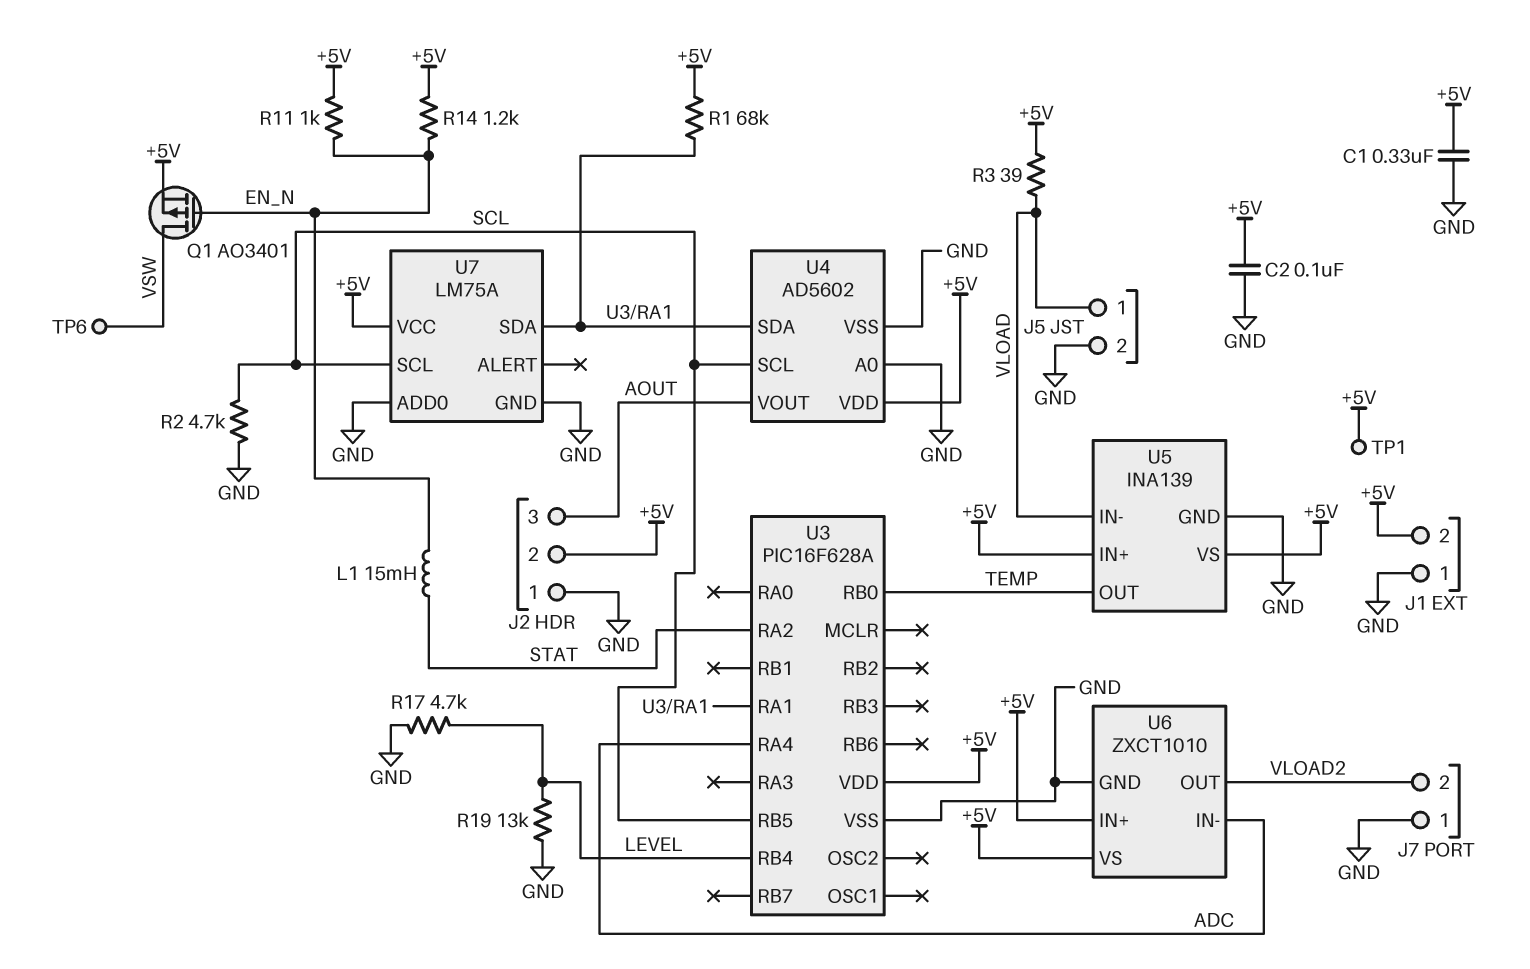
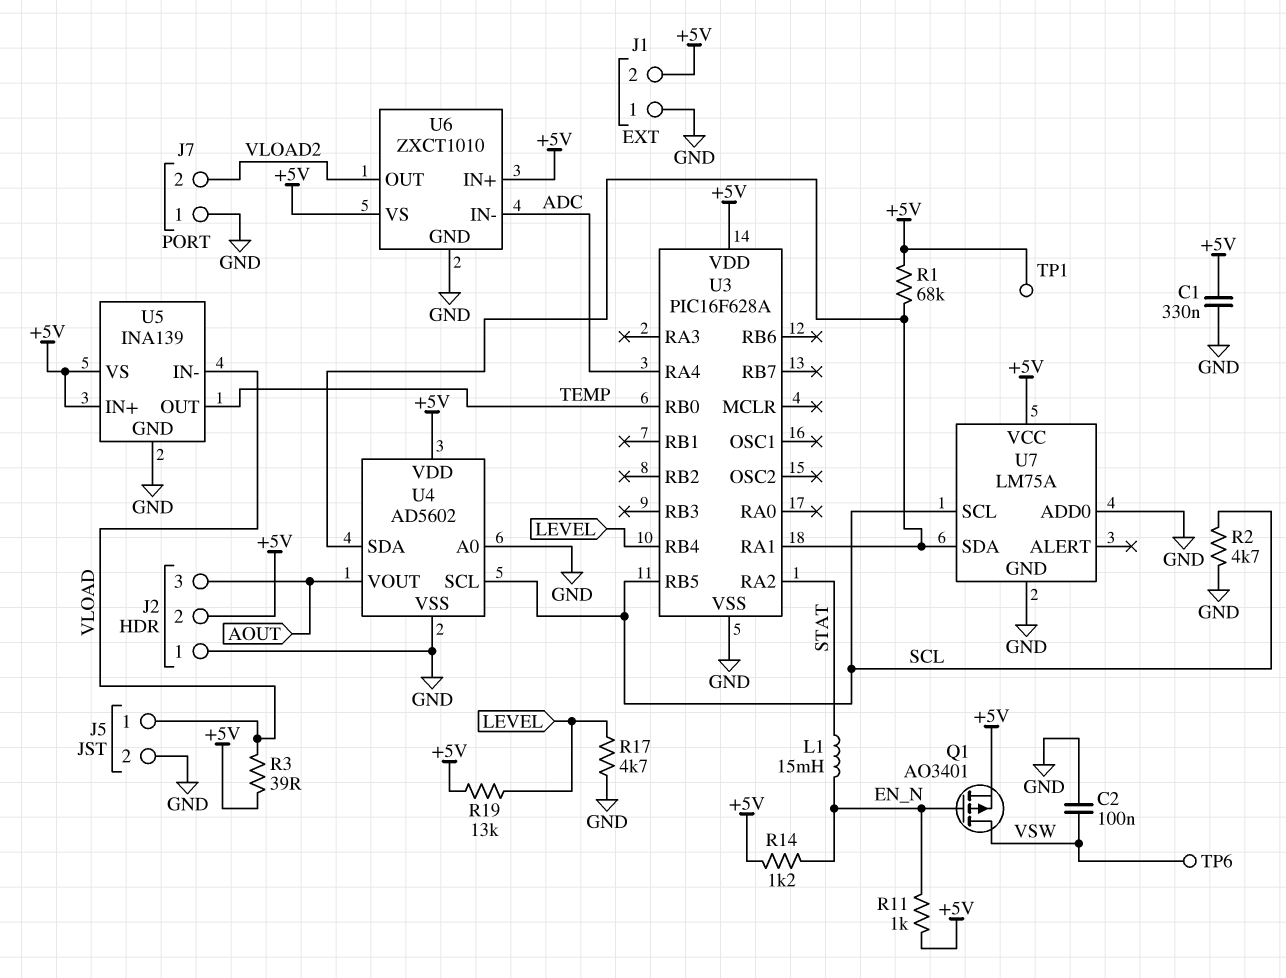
C2: 100nF (+5V, GND) -> 100nF (GND, VSW)
R19: 13k (GND, LEVEL) -> 13k (+5V, LEVEL)

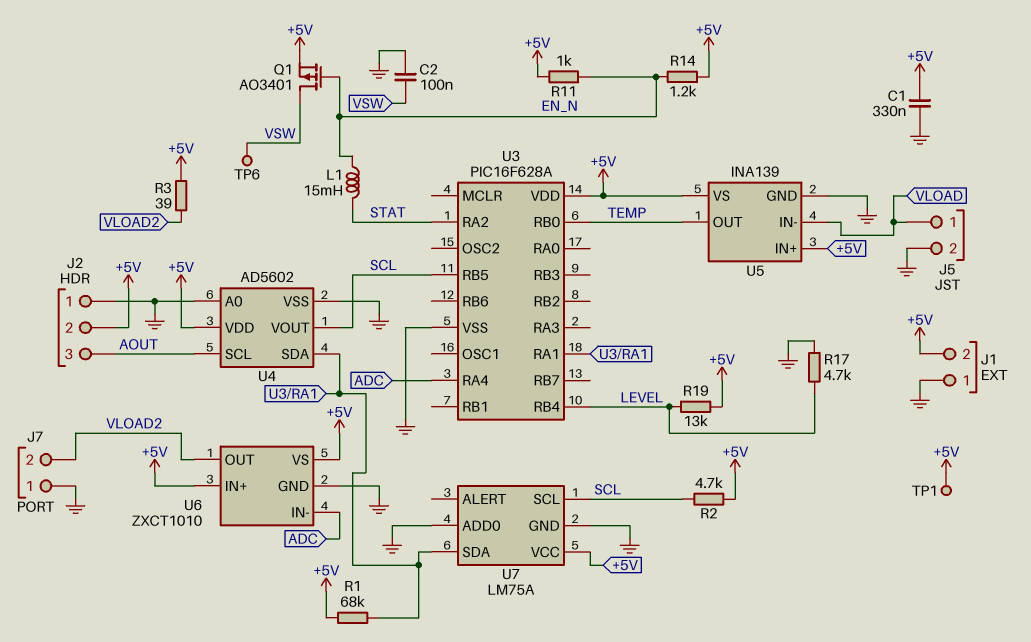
R2: 4.7k (GND, SCL) -> 4.7k (+5V, SCL)
R3: 39 (+5V, VLOAD) -> 39 (+5V, VLOAD2)
U4 pin SCL: SCL -> AOUT
U4 pin VOUT: AOUT -> SCL

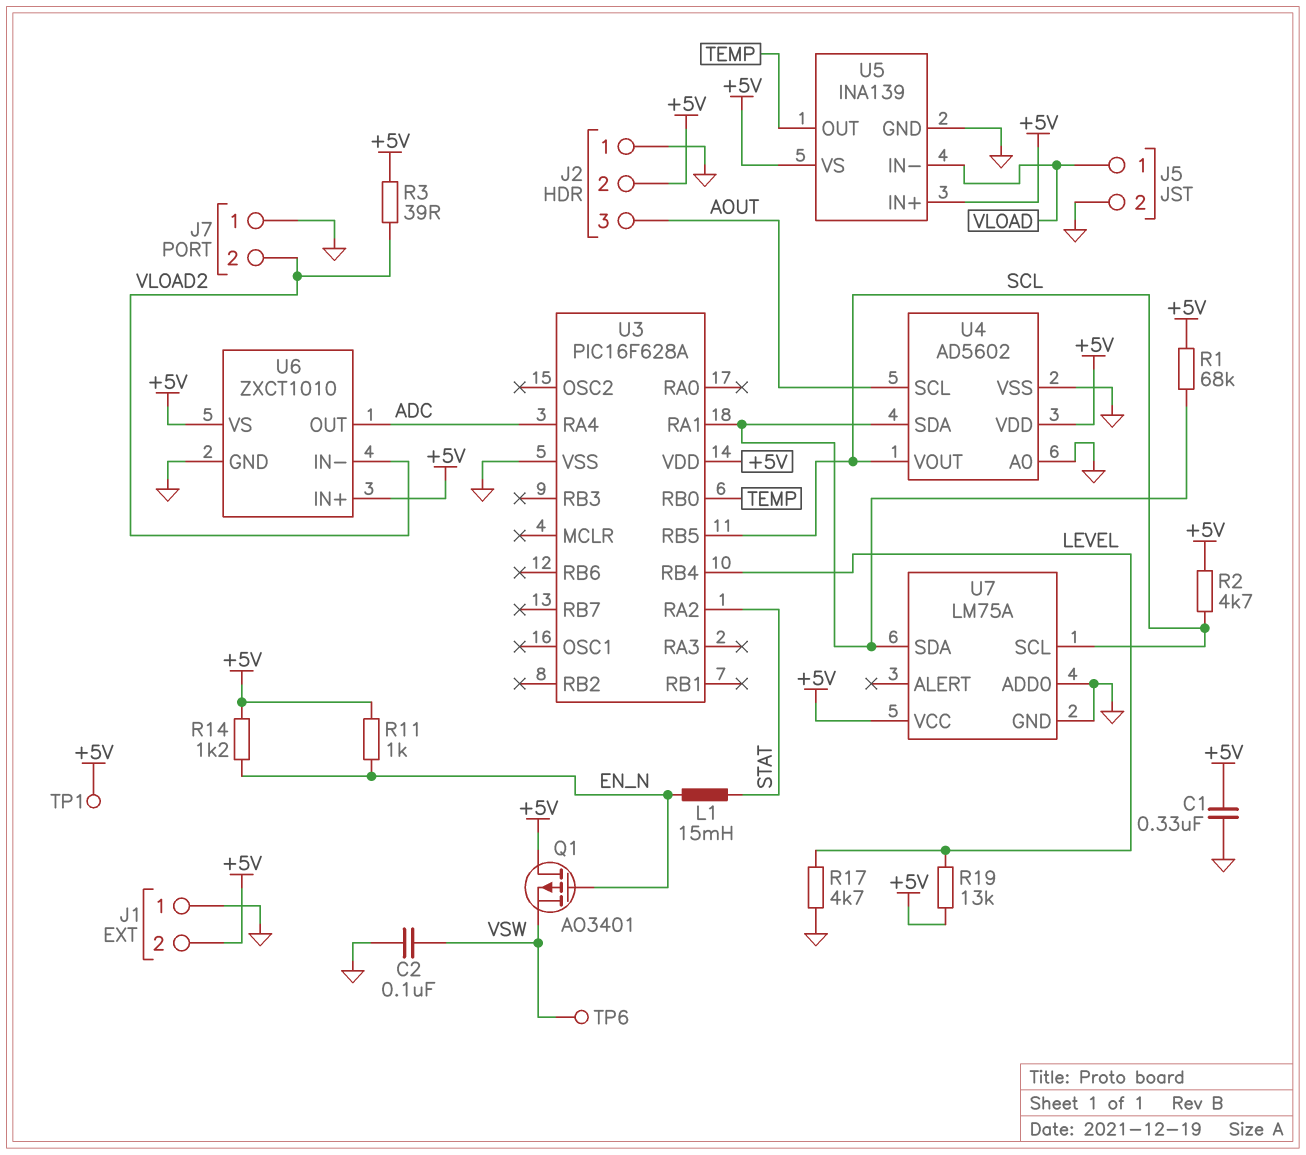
Q1: PMOS AO3401 (G EN_N, D VSW, S +5V) -> PMOS AO3401 (G EN_N, D +5V, S VSW)
U6 pin IN-: ADC -> VLOAD2
U6 pin OUT: VLOAD2 -> ADC

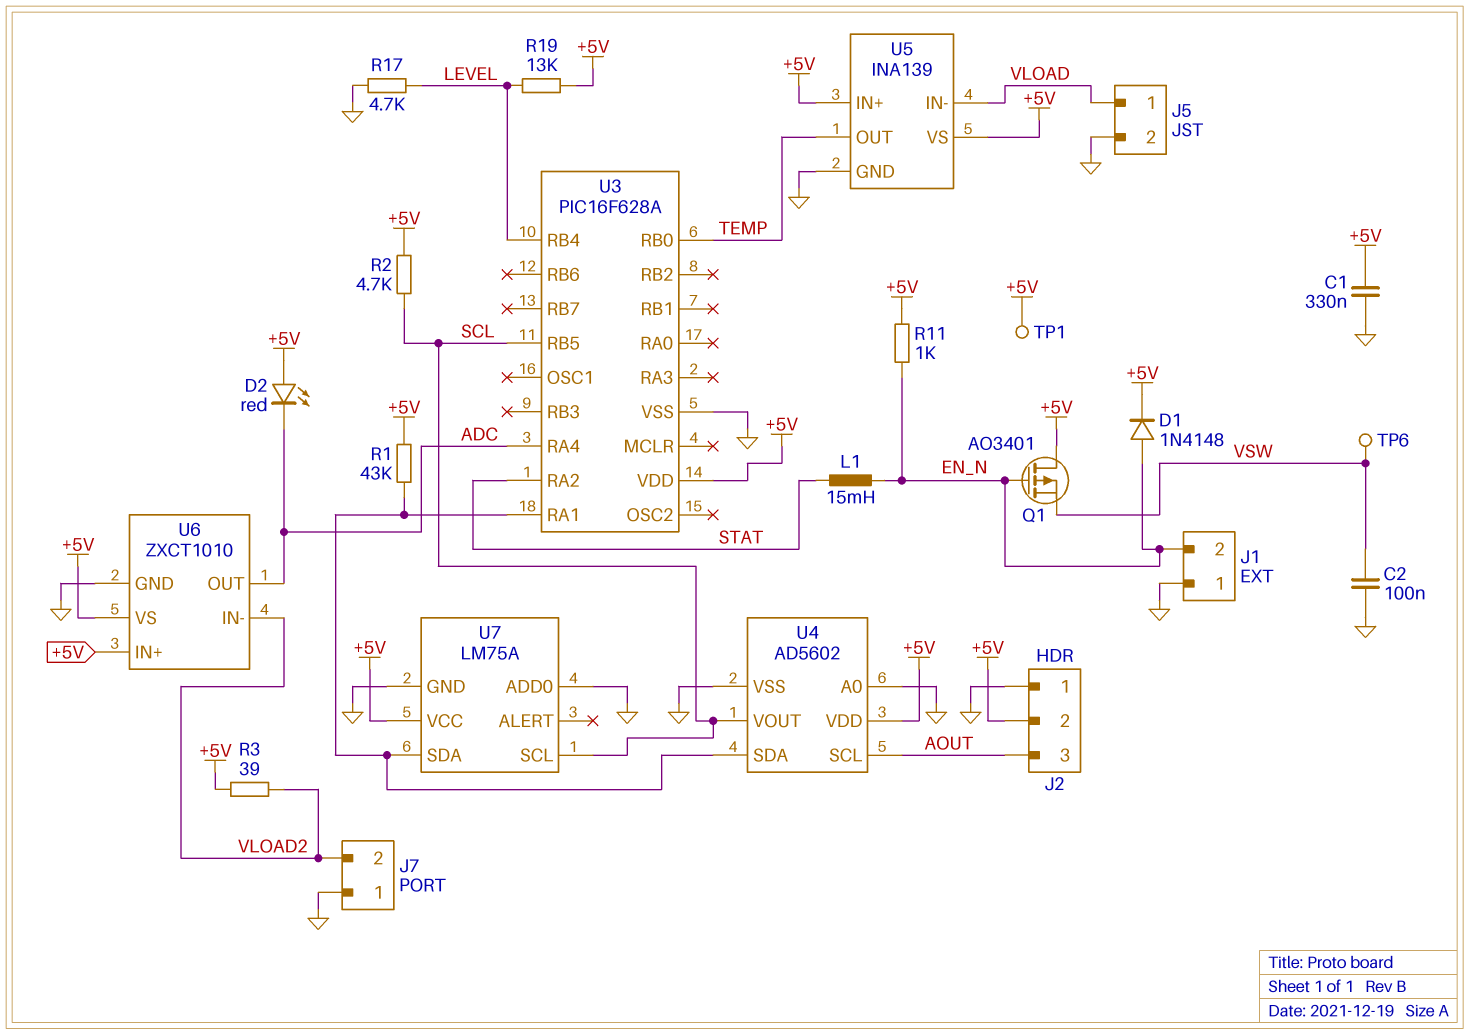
D1: none -> diode 1N4148 (A EN_N, K +5V)
D2: none -> LED red (A +5V, K ADC)
J1 pin 2: +5V -> EN_N
R1: 68k (+5V, U3/RA1) -> 43k (+5V, U3/RA1)
R14: 1.2k (+5V, EN_N) -> none

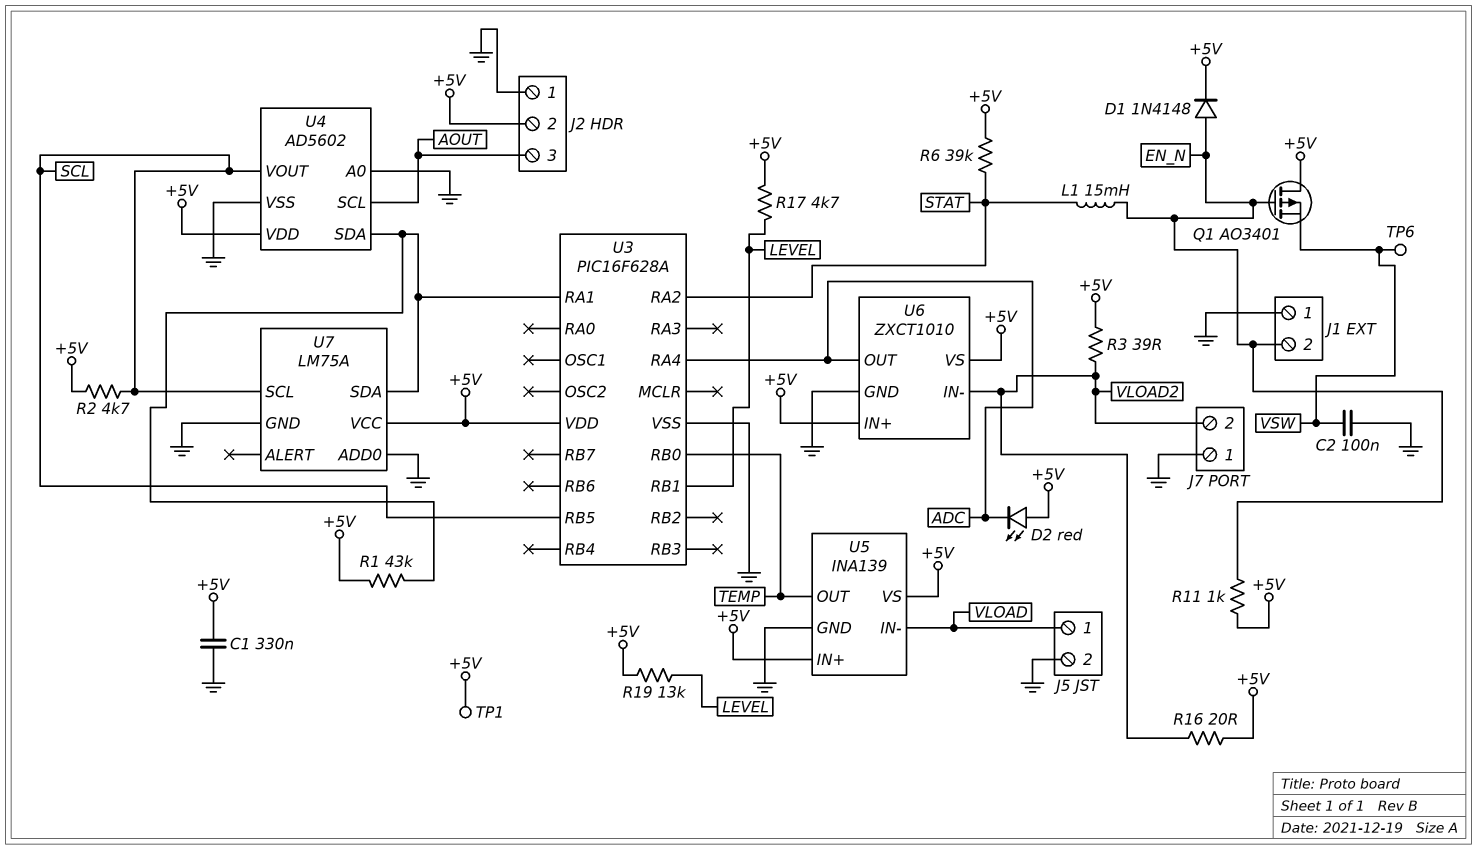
R6: none -> 39k (+5V, STAT)
R16: none -> 20 (+5V, VLOAD2)
R17: 4.7k (GND, LEVEL) -> 4.7k (+5V, LEVEL)
U3 pin RB1: none -> LEVEL
U3 pin RB4: LEVEL -> none

